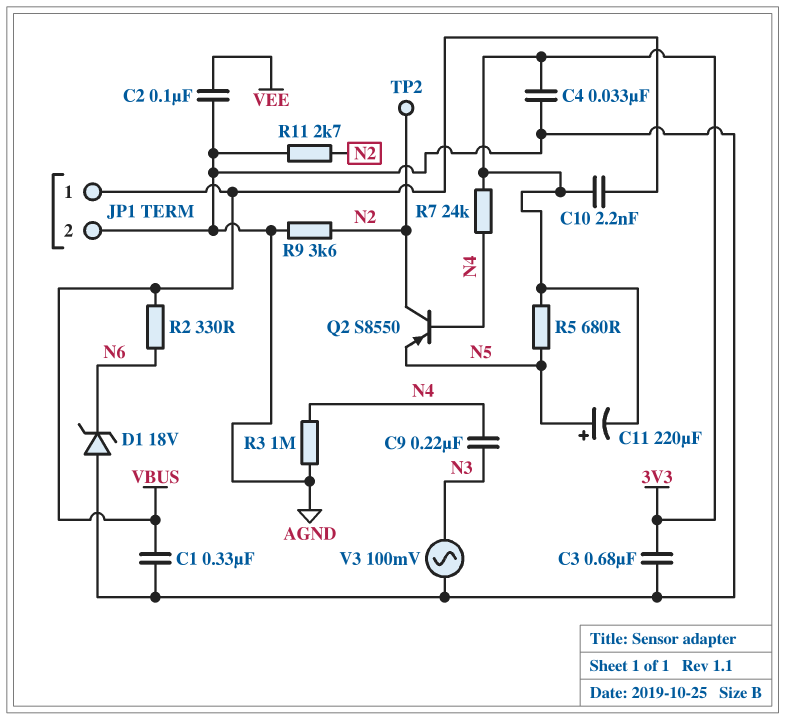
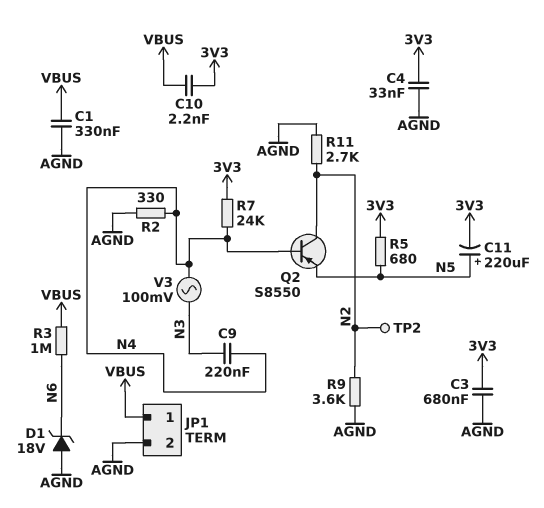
C2: 100nF (AGND, VEE) -> none
R2: 330 (N6, VBUS) -> 330 (AGND, N4)
R3: 1M (AGND, N4) -> 1M (N6, VBUS)
V3: AC 100mV (AGND, N3) -> AC 100mV (N3, N4)

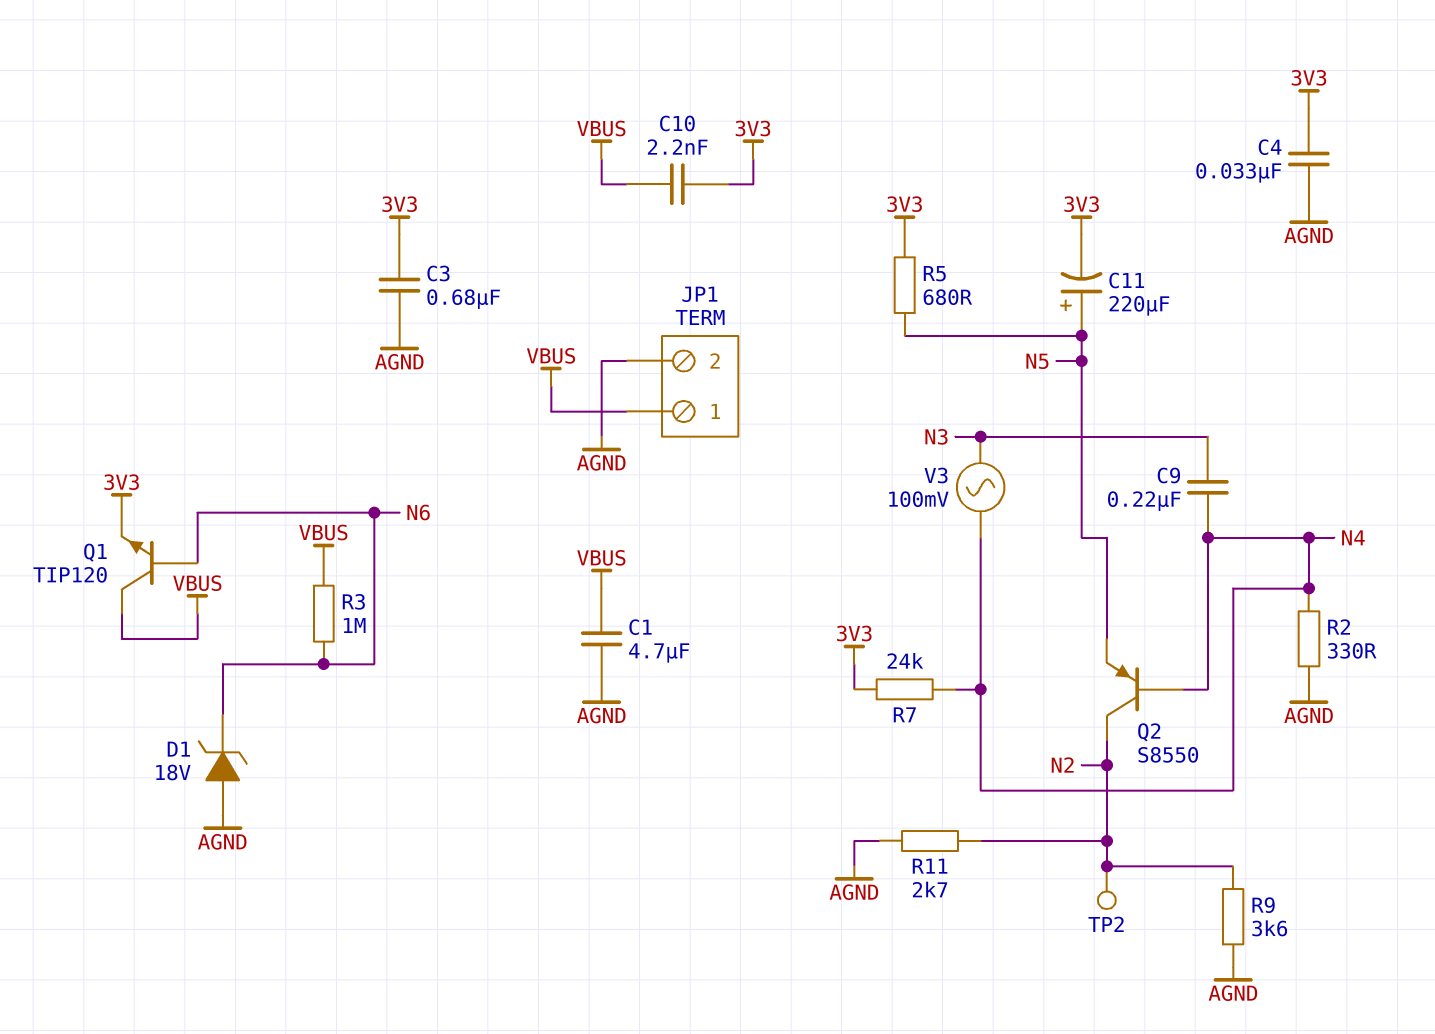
C1: 330nF (AGND, VBUS) -> 4.7uF (AGND, VBUS)
Q1: none -> NPN TIP120 (B N6, C VBUS, E 3V3)

